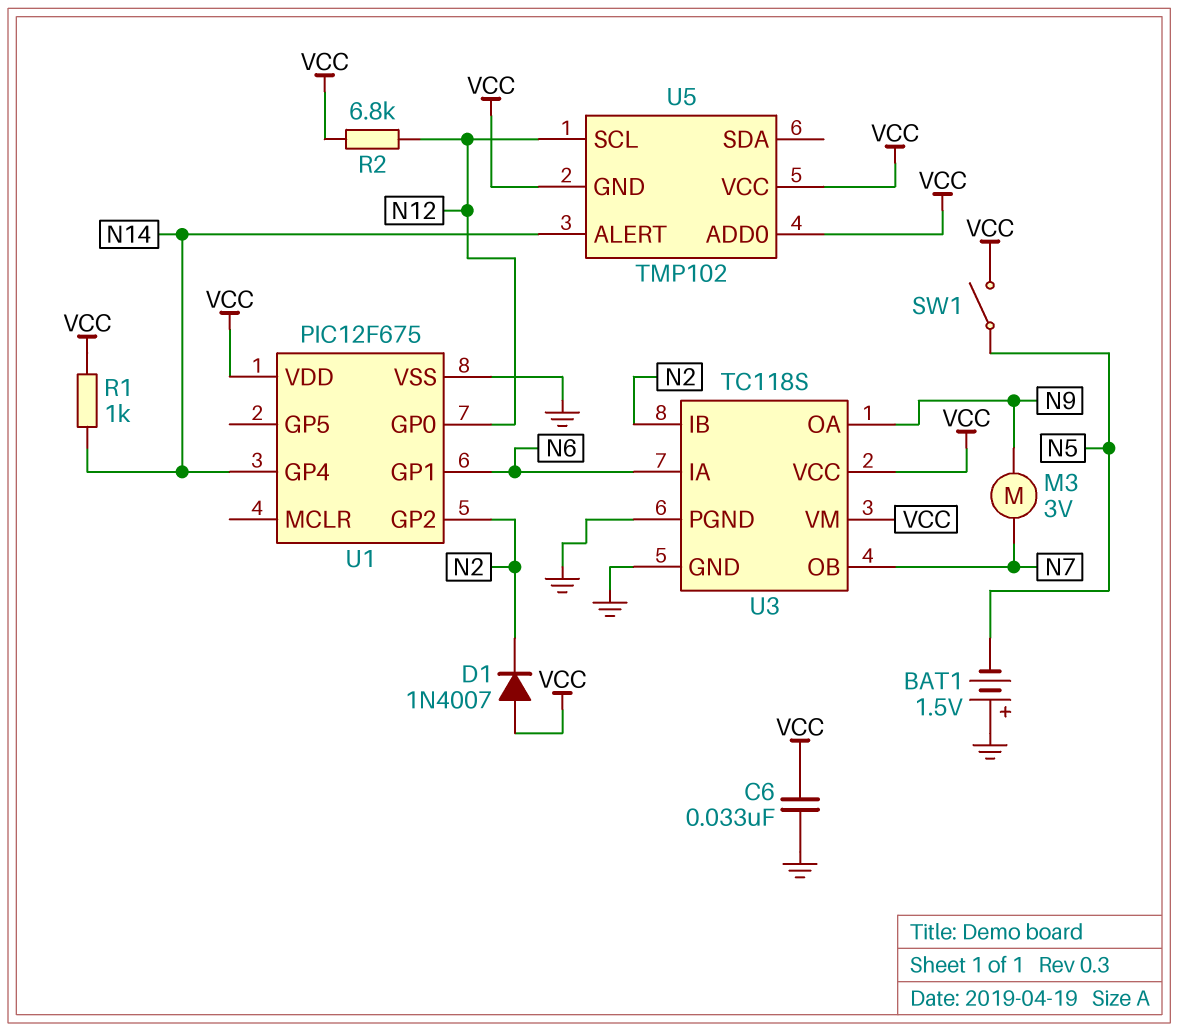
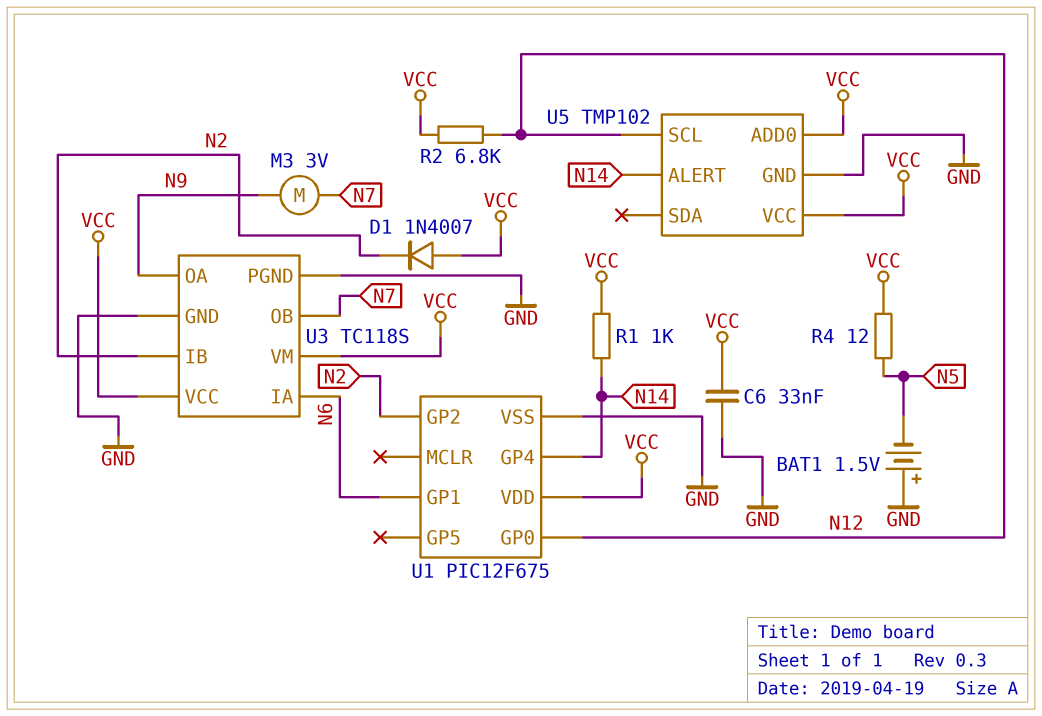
R4: none -> 12 (N5, VCC)
SW1: switch (N5, VCC) -> none
U5 pin GND: VCC -> GND

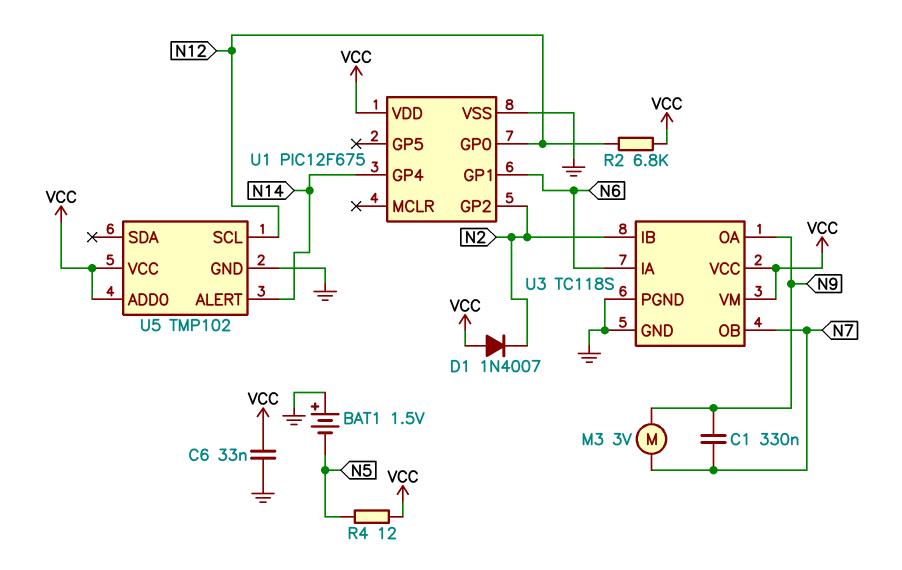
C1: none -> 330nF (N7, N9)
R1: 1k (N14, VCC) -> none

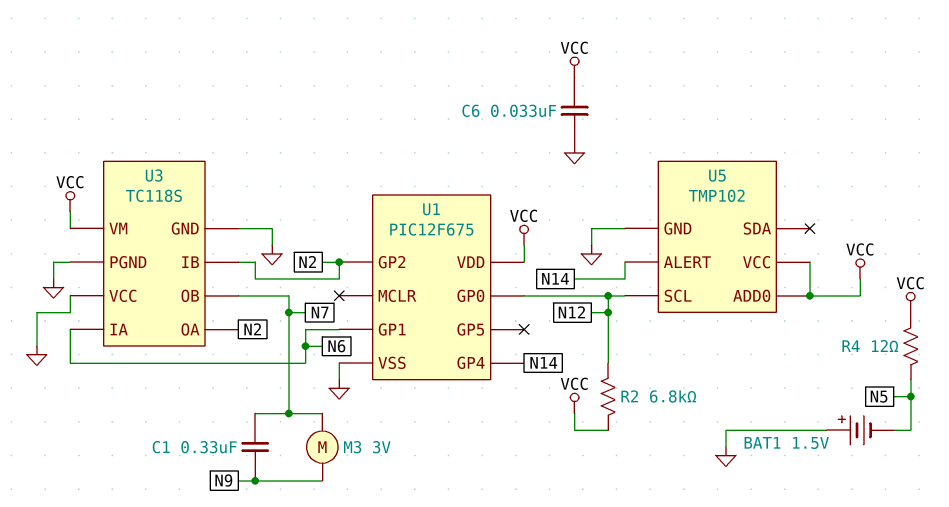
D1: diode 1N4007 (A VCC, K N2) -> none
U3 pin OA: N9 -> N2
U3 pin VCC: VCC -> GND

